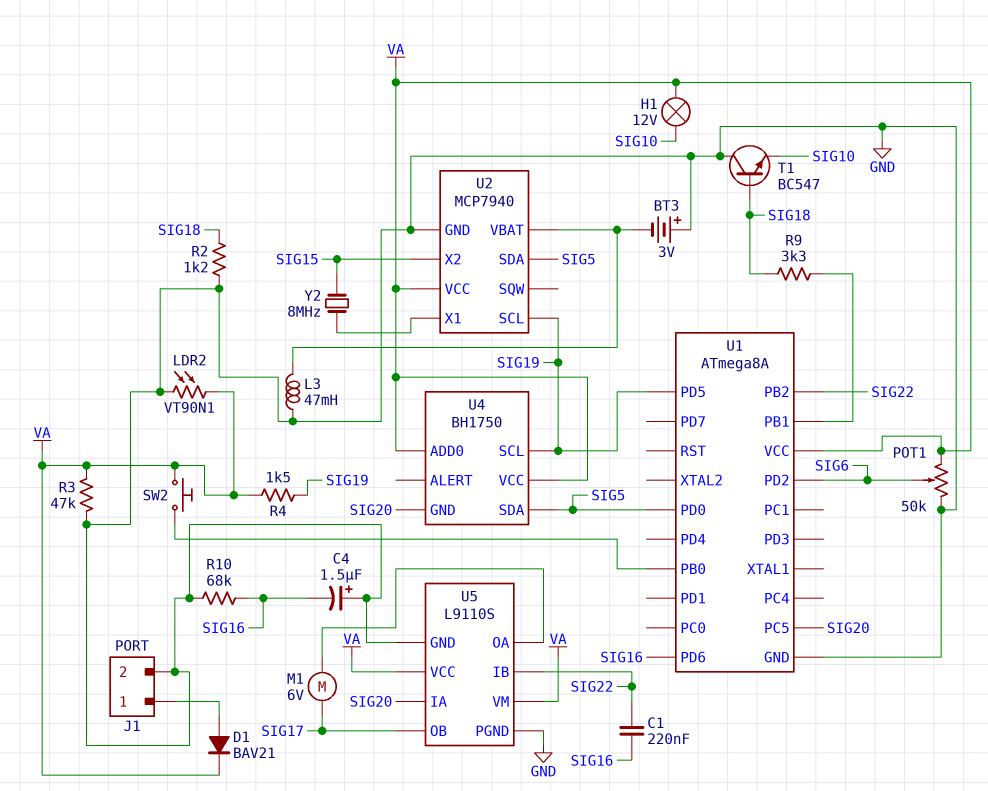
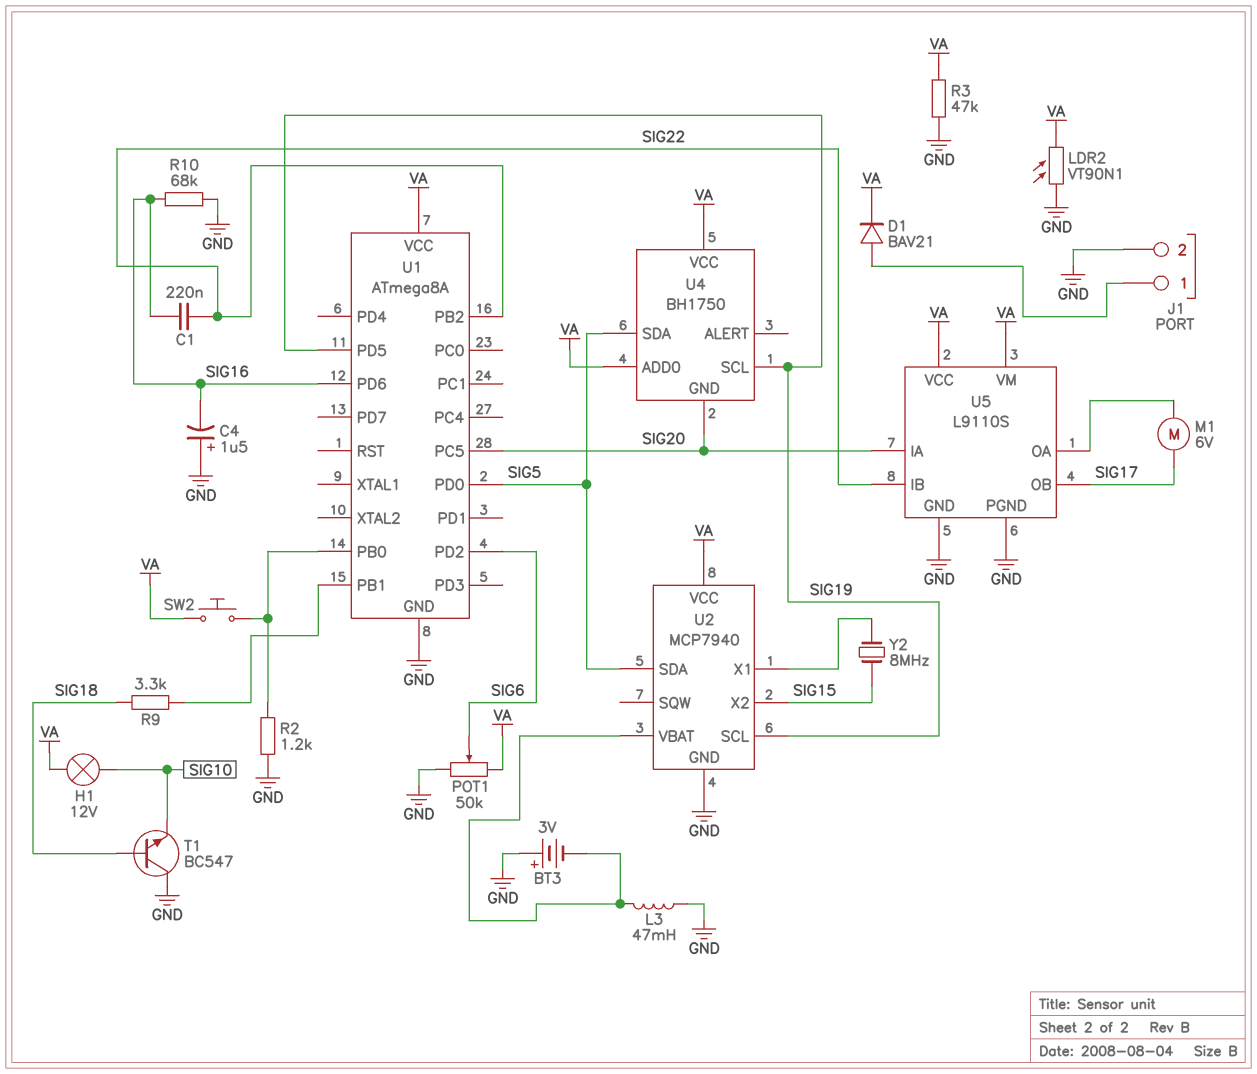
R2: 1.2k (GND, SIG18) -> 1.2k (GND, U1/PB0)
R4: 1.5k (SIG19, VA) -> none

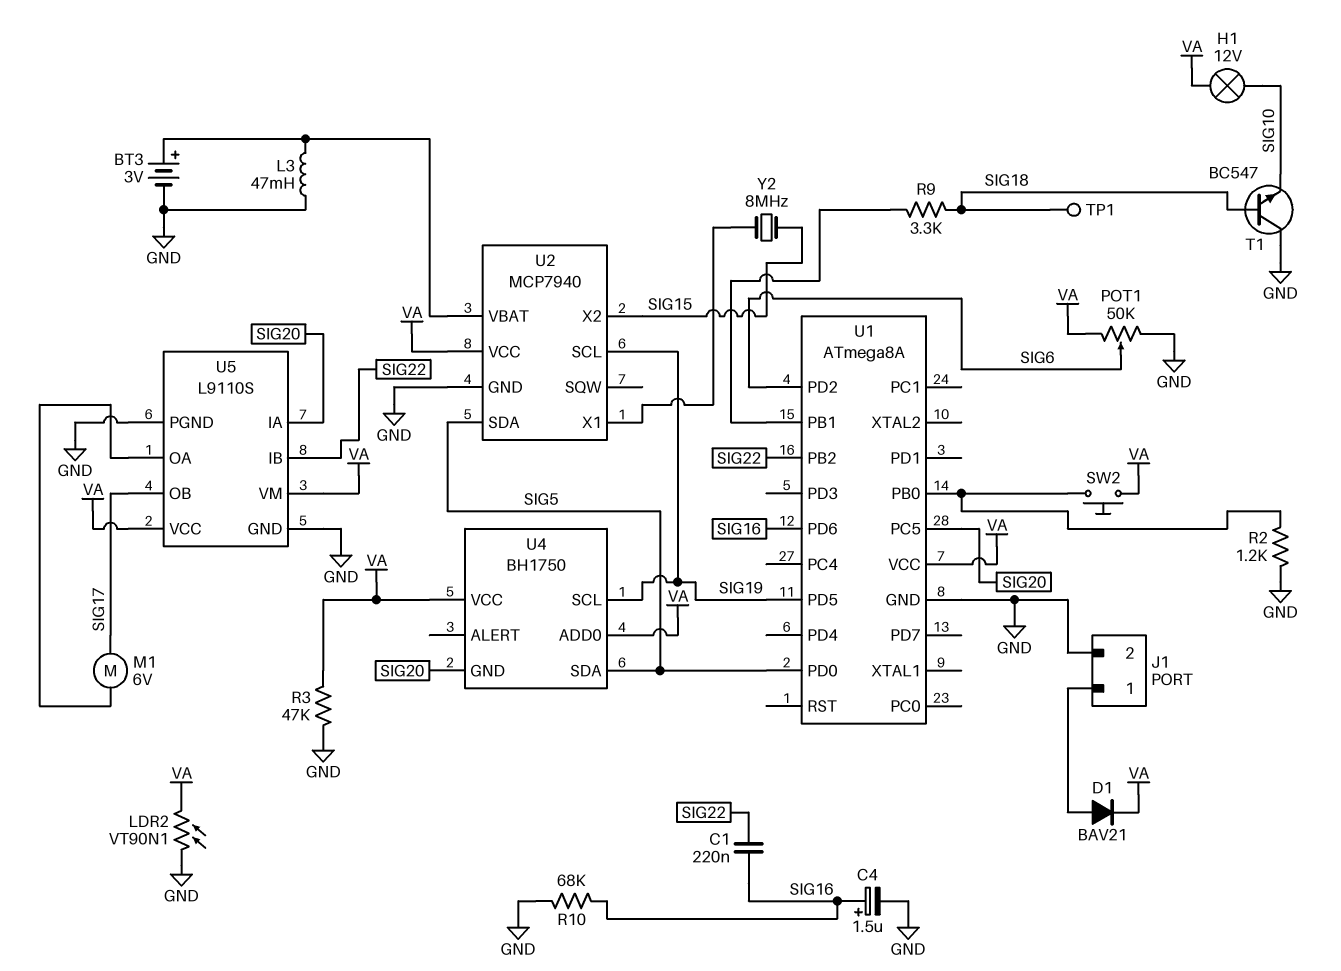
BT3: 3V (plus GND, minus U2/VBAT) -> 3V (plus U2/VBAT, minus GND)
C4: 1.5uF (plus GND, minus SIG16) -> 1.5uF (plus SIG16, minus GND)
TP1: none -> test point (SIG18)

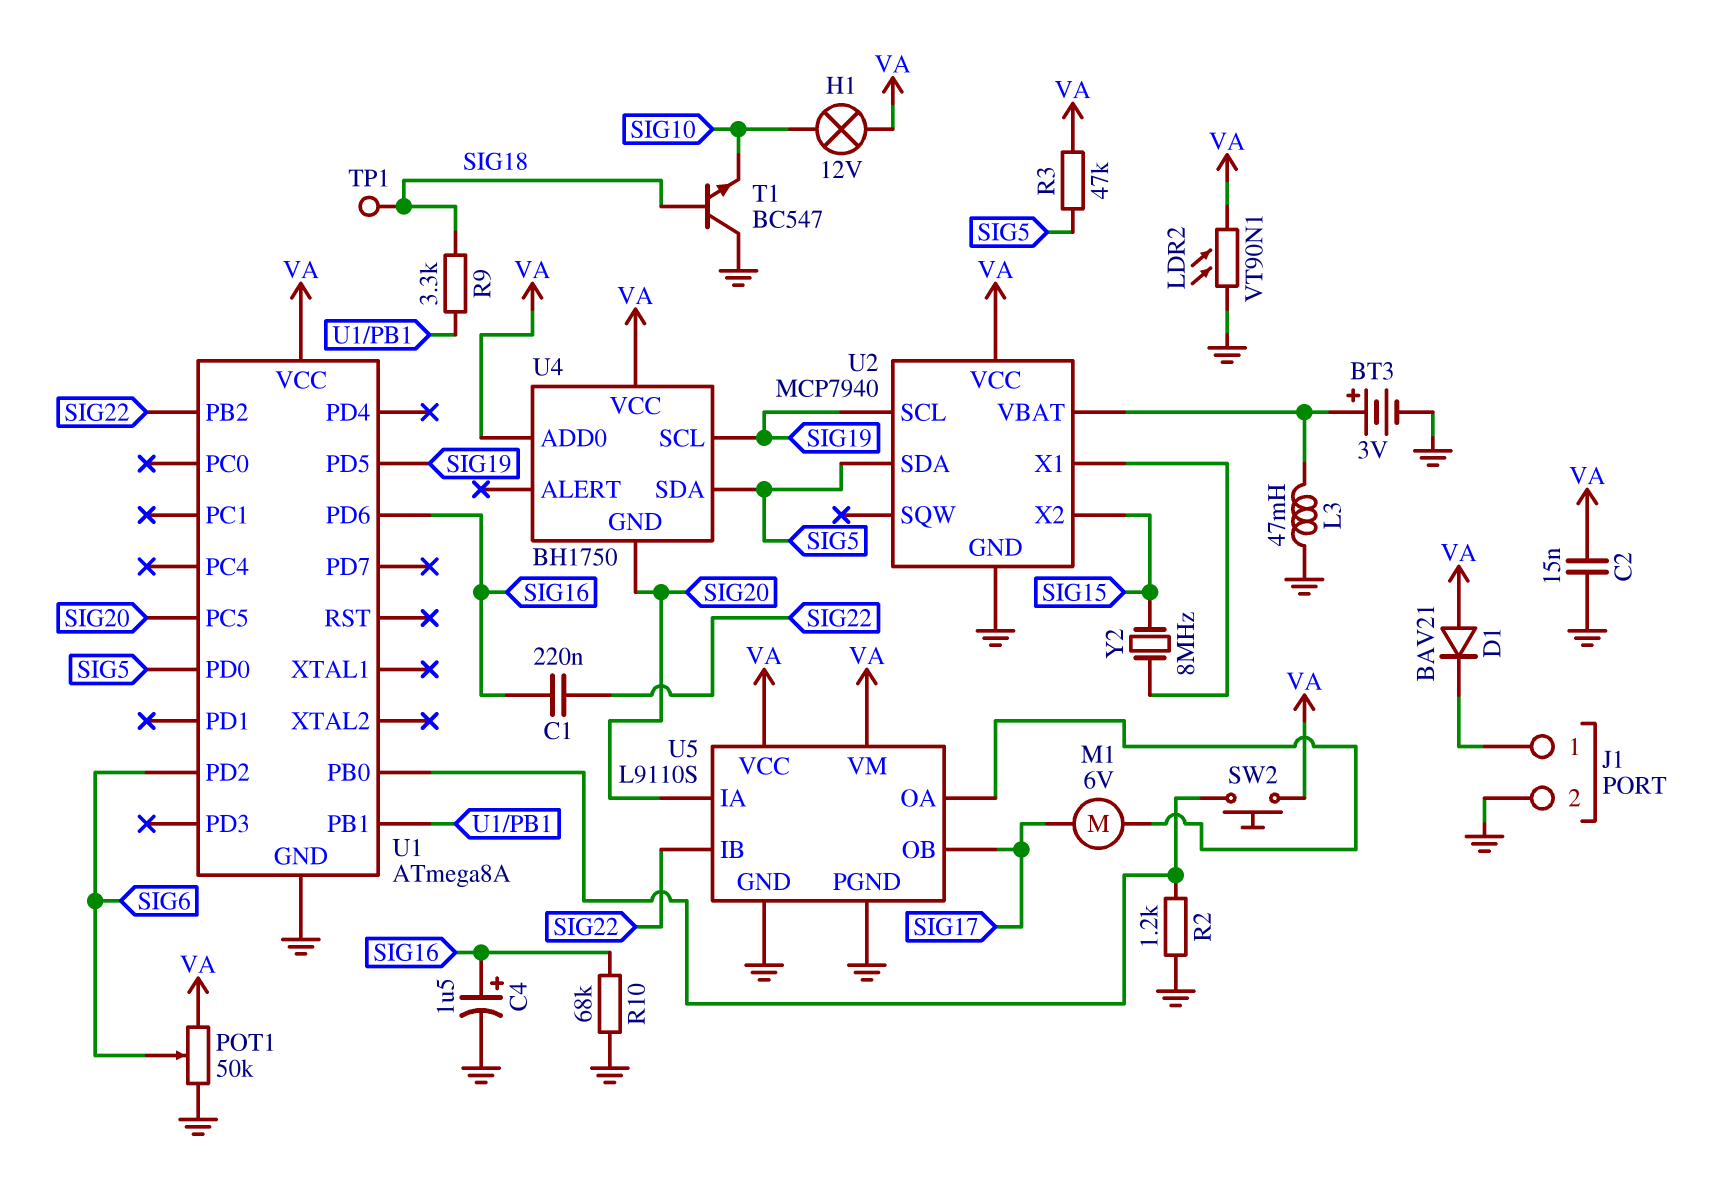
C2: none -> 15nF (GND, VA)
D1: diode BAV21 (A J1/1, K VA) -> diode BAV21 (A VA, K J1/1)
R3: 47k (GND, VA) -> 47k (SIG5, VA)

